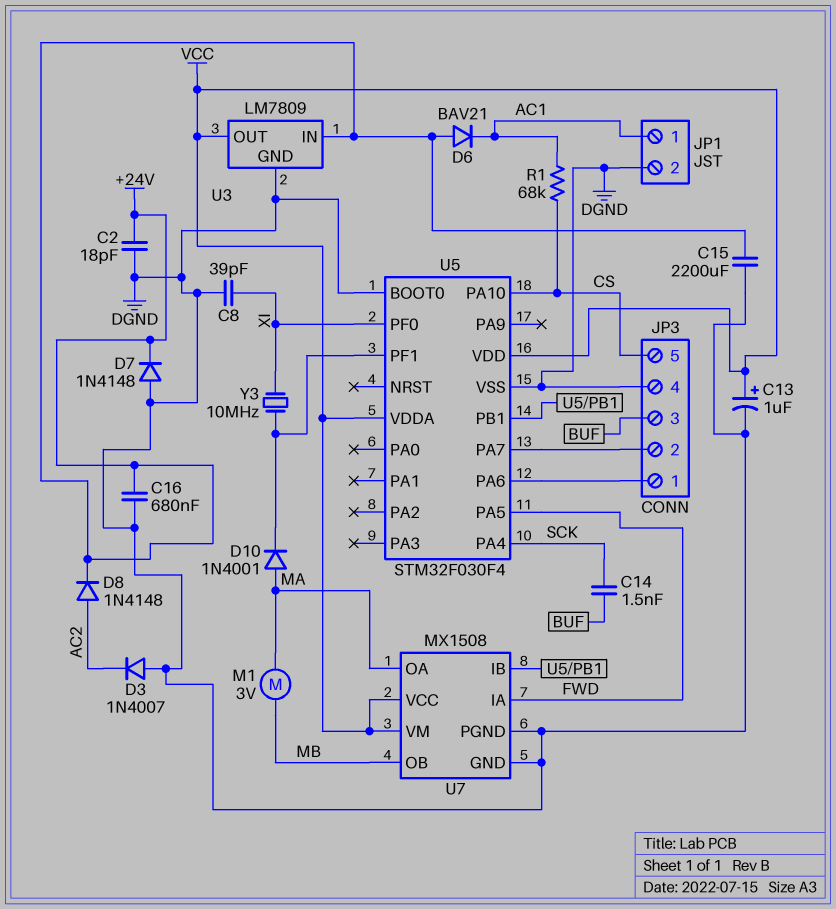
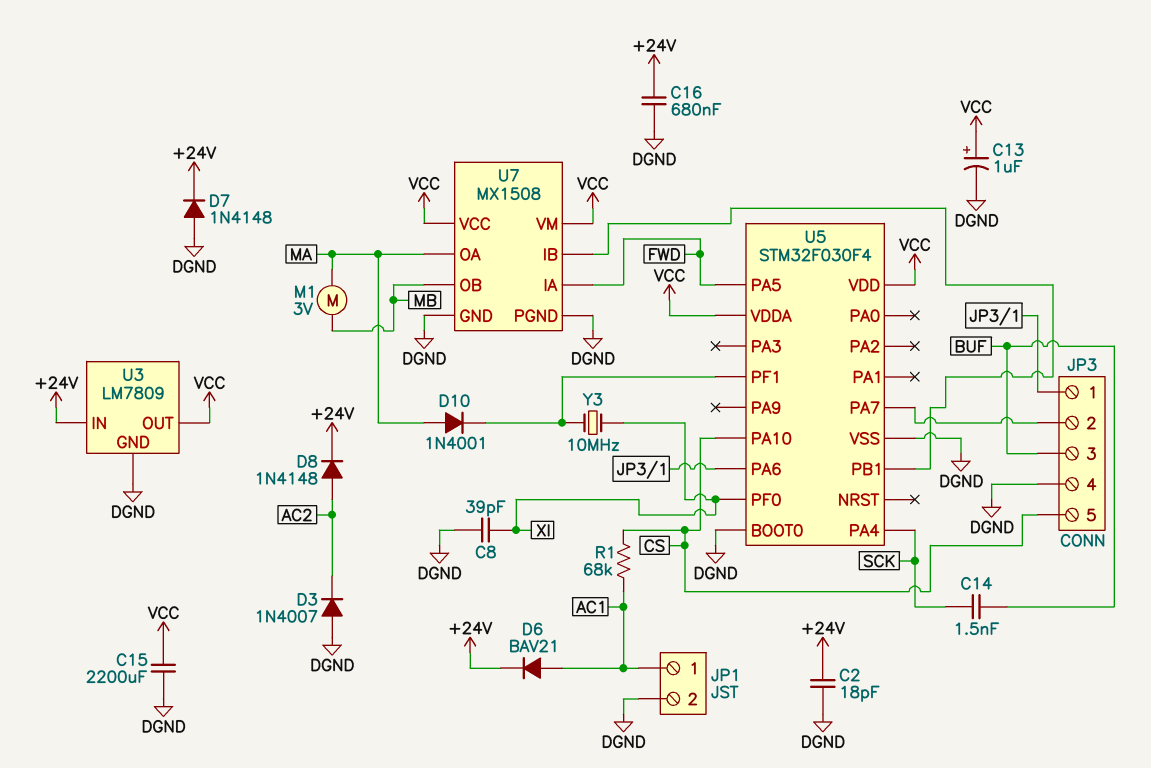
C15: 2200uF (+24V, DGND) -> 2200uF (DGND, VCC)
D6: diode BAV21 (A +24V, K AC1) -> diode BAV21 (A AC1, K +24V)

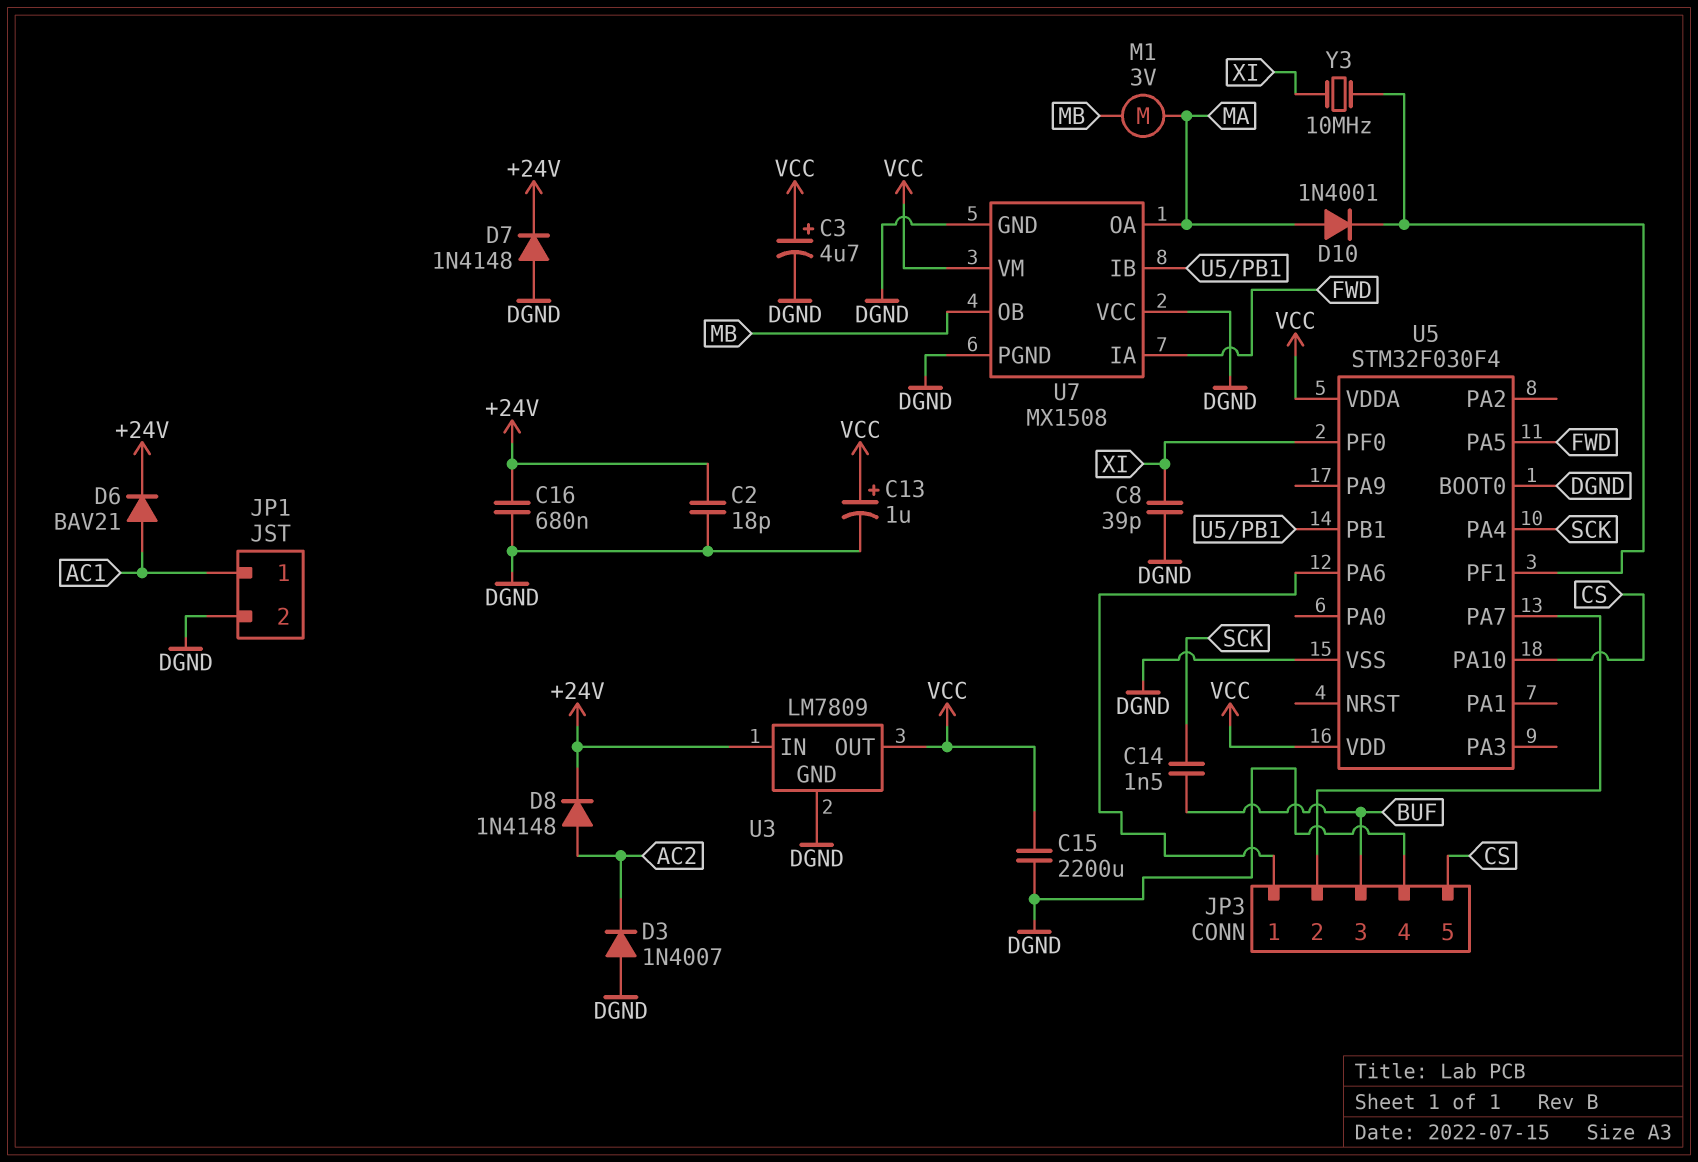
C3: none -> 4.7uF (plus VCC, minus DGND)
R1: 68k (AC1, CS) -> none
U7 pin VCC: VCC -> DGND

